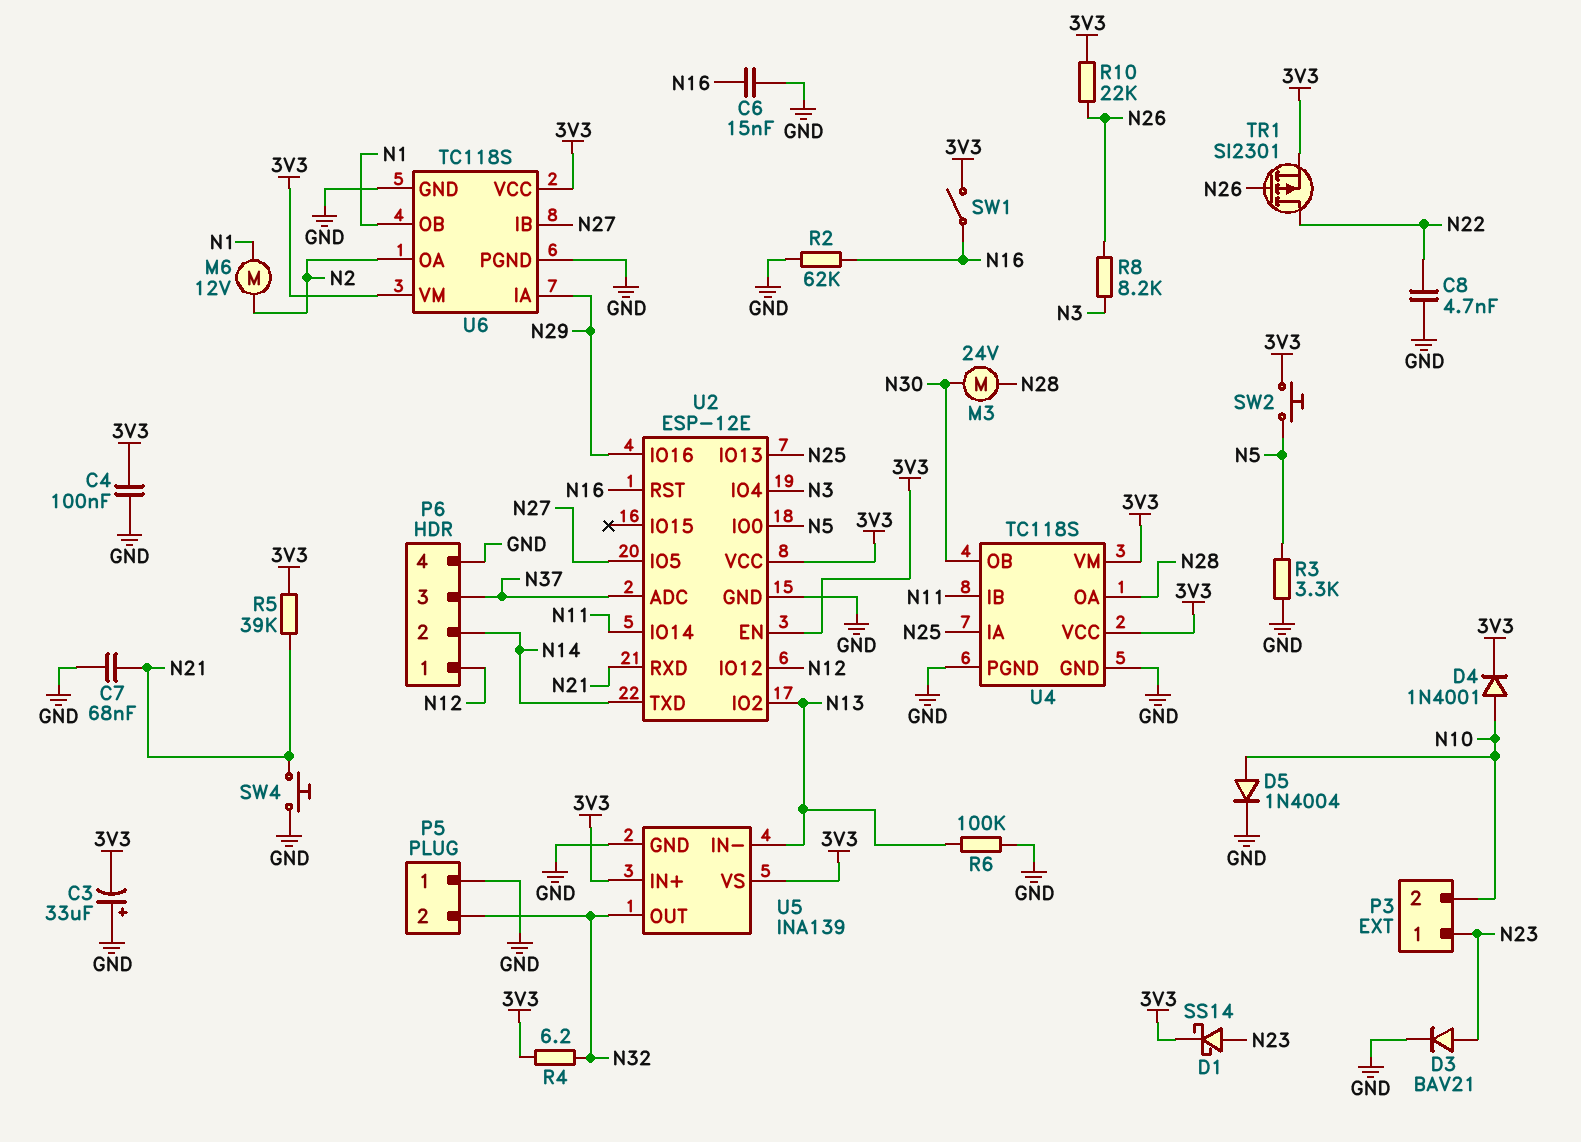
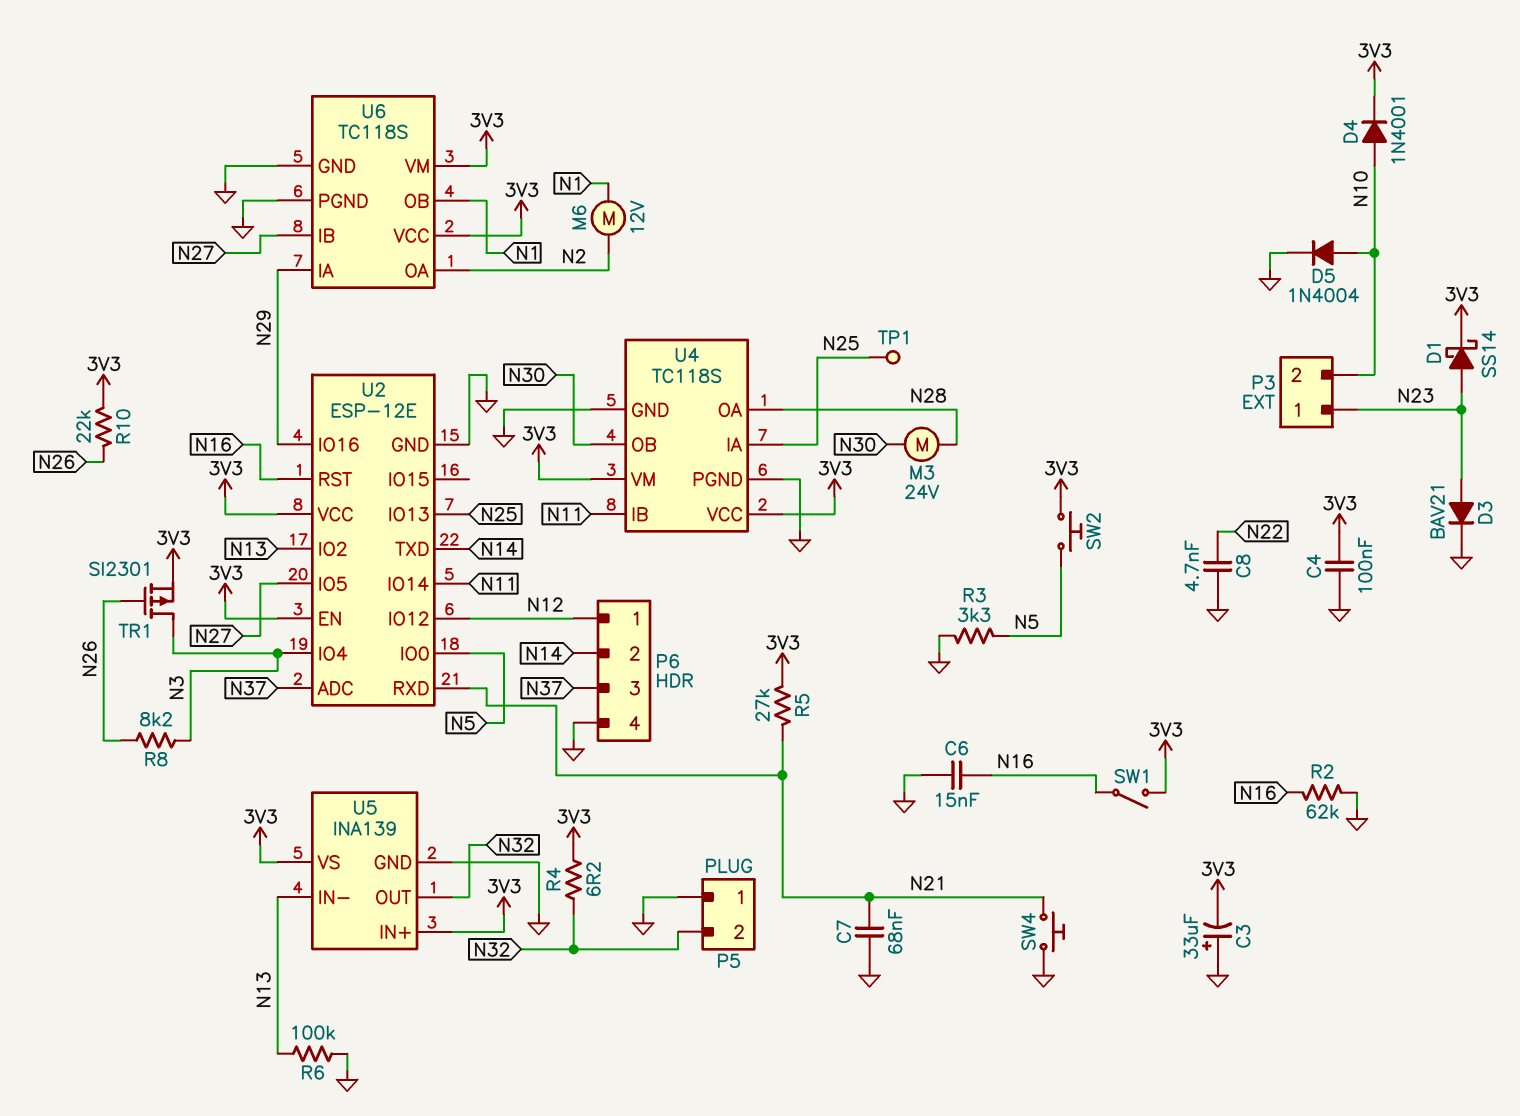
R5: 39k (3V3, N21) -> 27k (3V3, N21)
TP1: none -> test point (N25)
TR1: PMOS SI2301 (G N26, D N22, S 3V3) -> PMOS SI2301 (G N26, D N3, S 3V3)

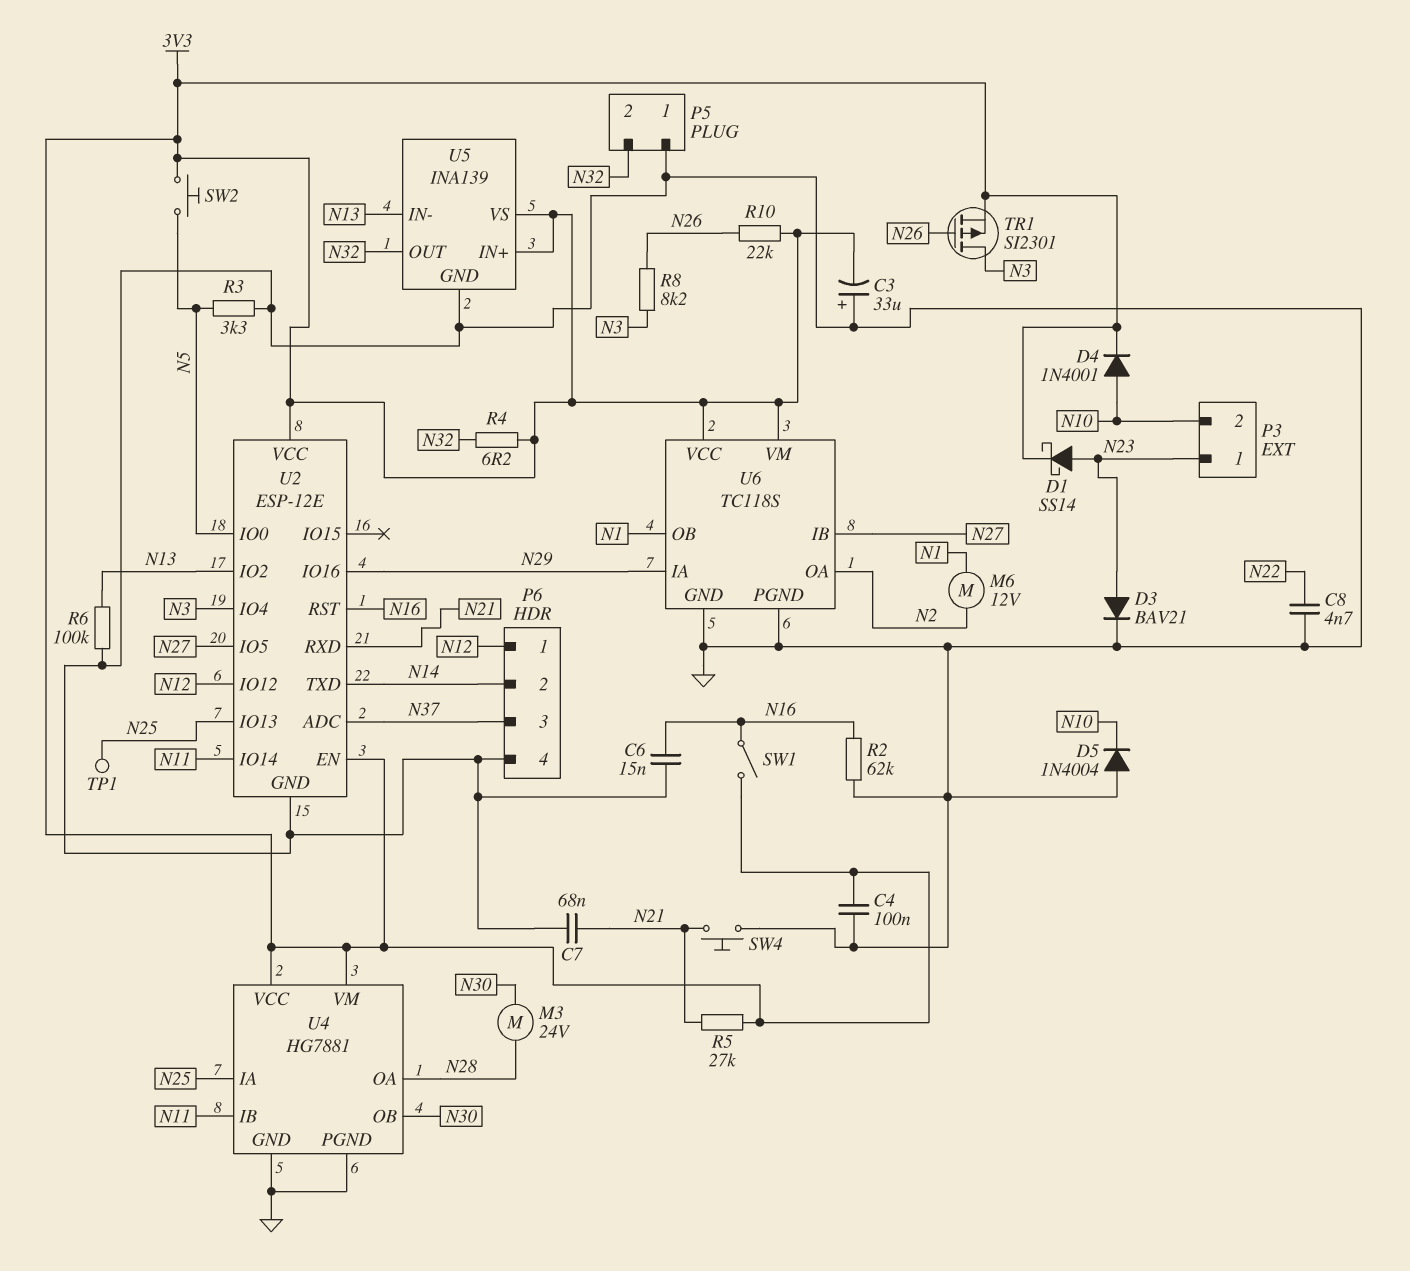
D5: diode 1N4004 (A N10, K GND) -> diode 1N4004 (A GND, K N10)
U4: TC118S -> HG7881

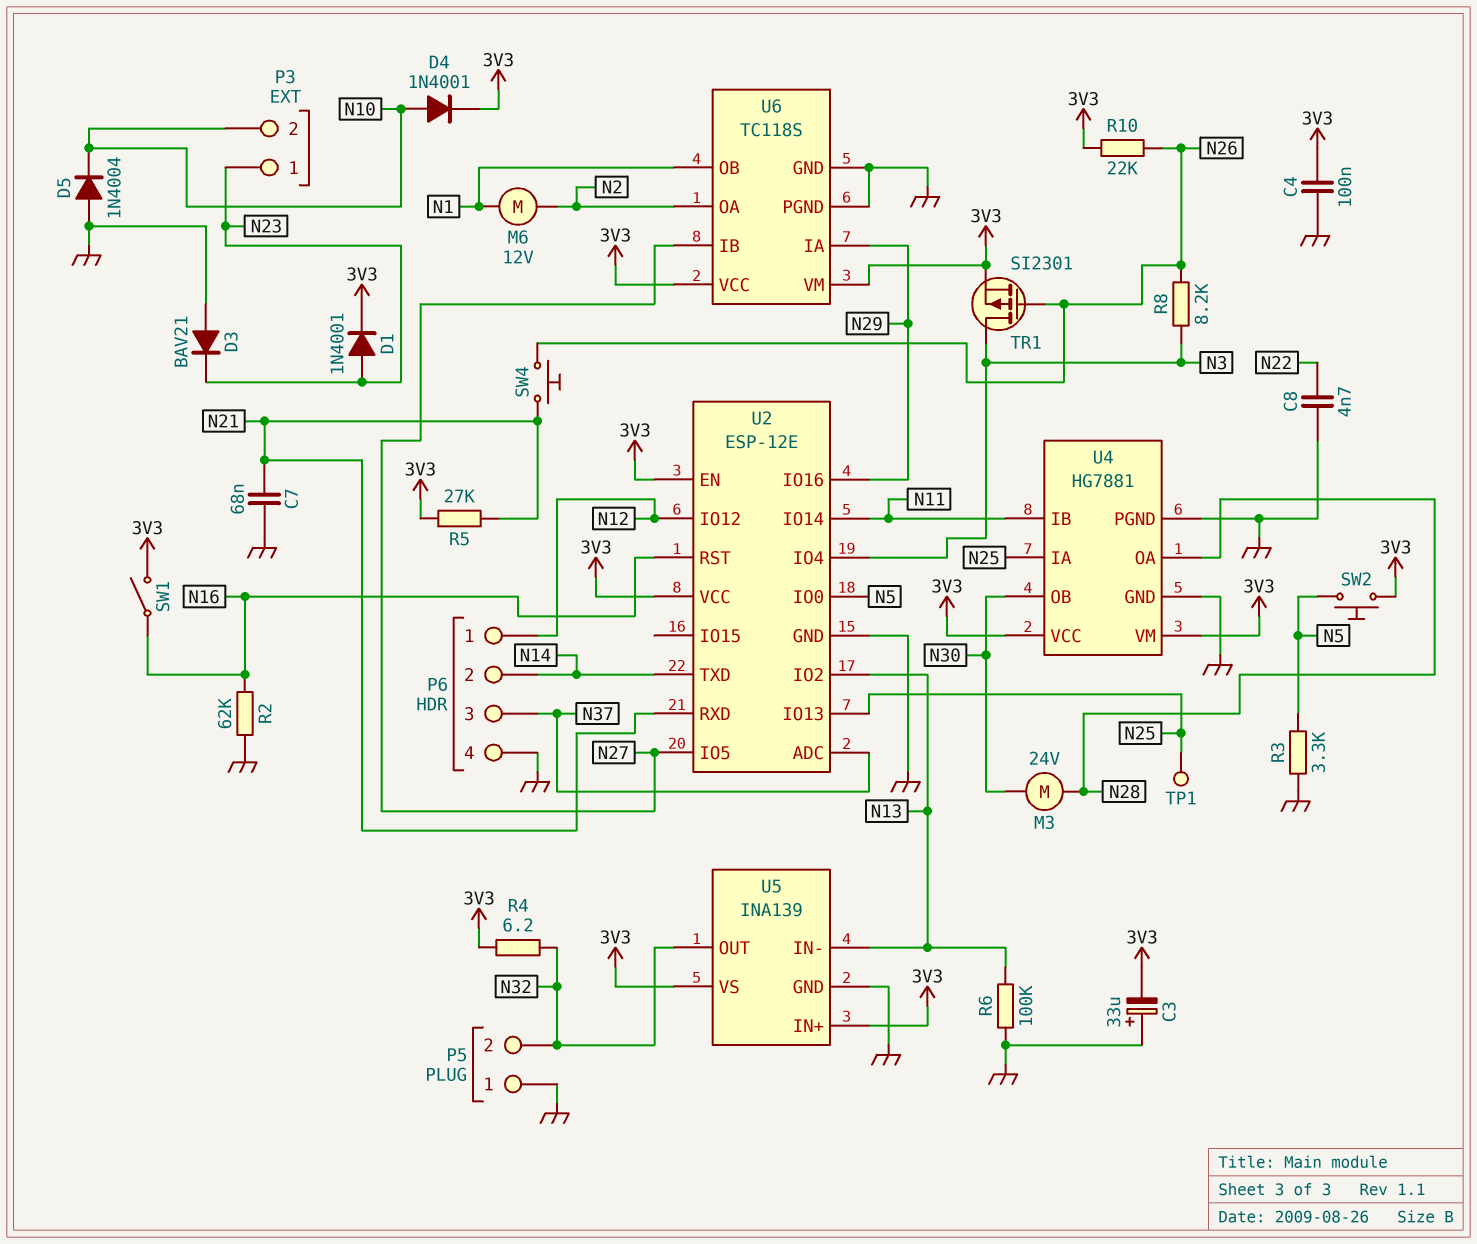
C6: 15nF (GND, N16) -> none
D1: schottky SS14 (A N23, K 3V3) -> diode 1N4001 (A N23, K 3V3)
D3: diode BAV21 (A N23, K GND) -> diode BAV21 (A GND, K N23)
SW4: button (GND, N21) -> button (N21, N26)

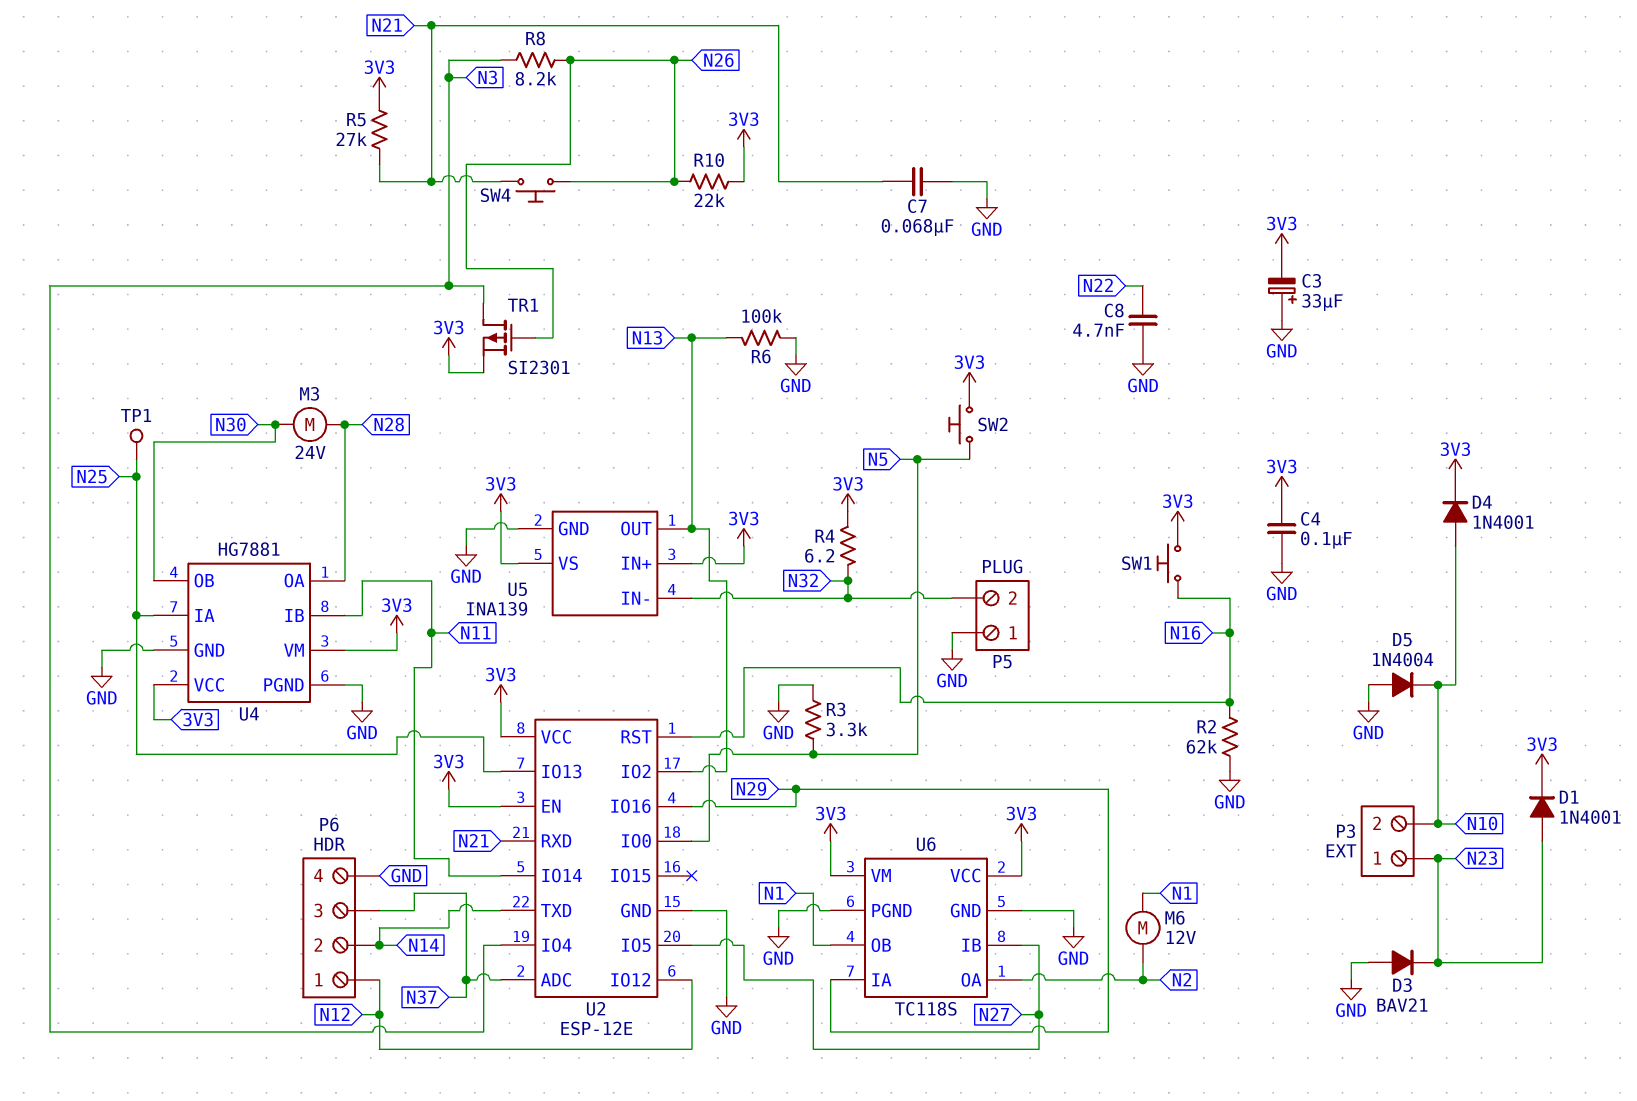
SW1: switch (3V3, N16) -> button (3V3, N16)
U5 pin IN-: N13 -> N32
U5 pin OUT: N32 -> N13

